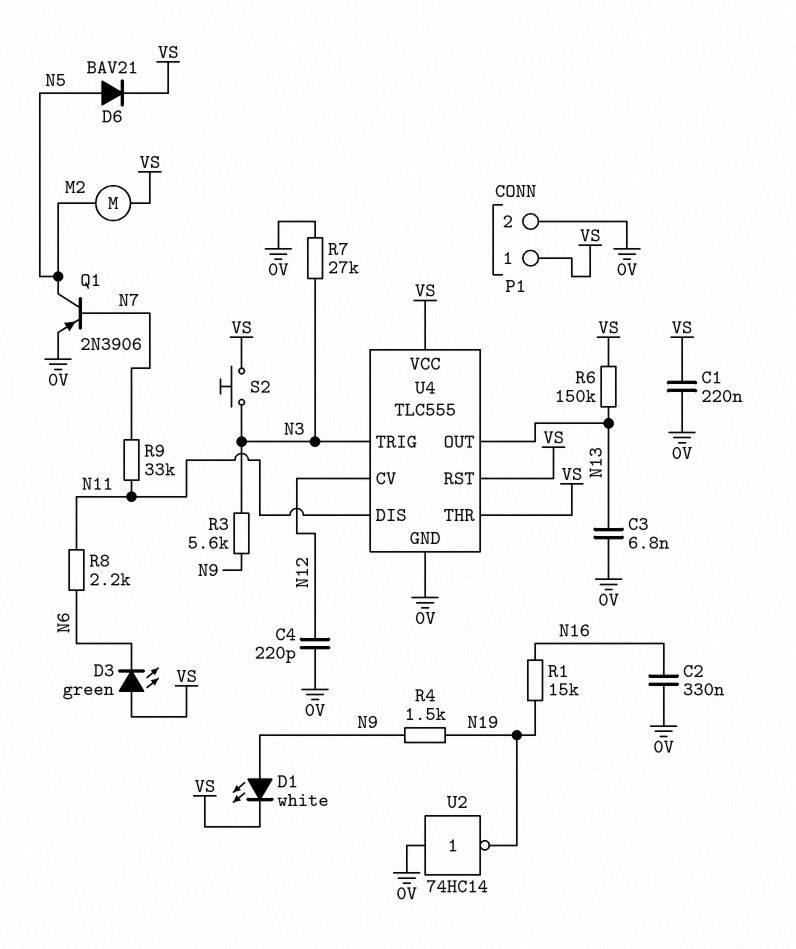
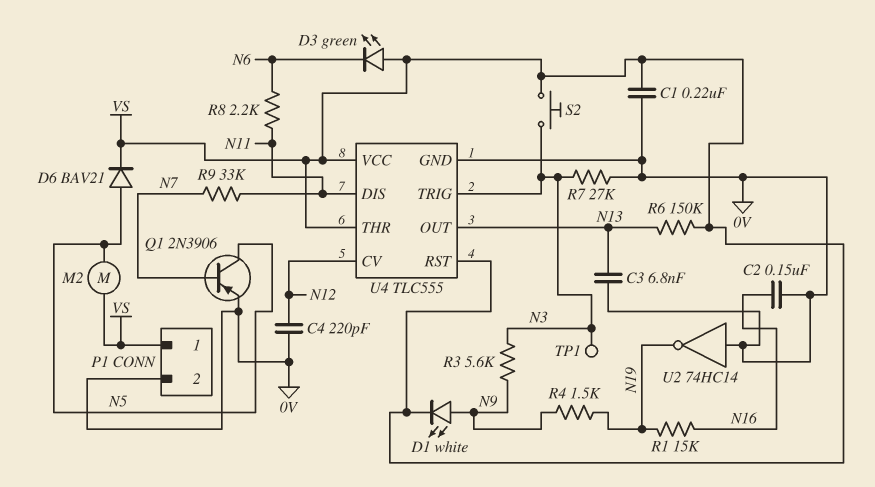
C2: 330nF (0V, N16) -> 150nF (0V, N16)
TP1: none -> test point (N3)

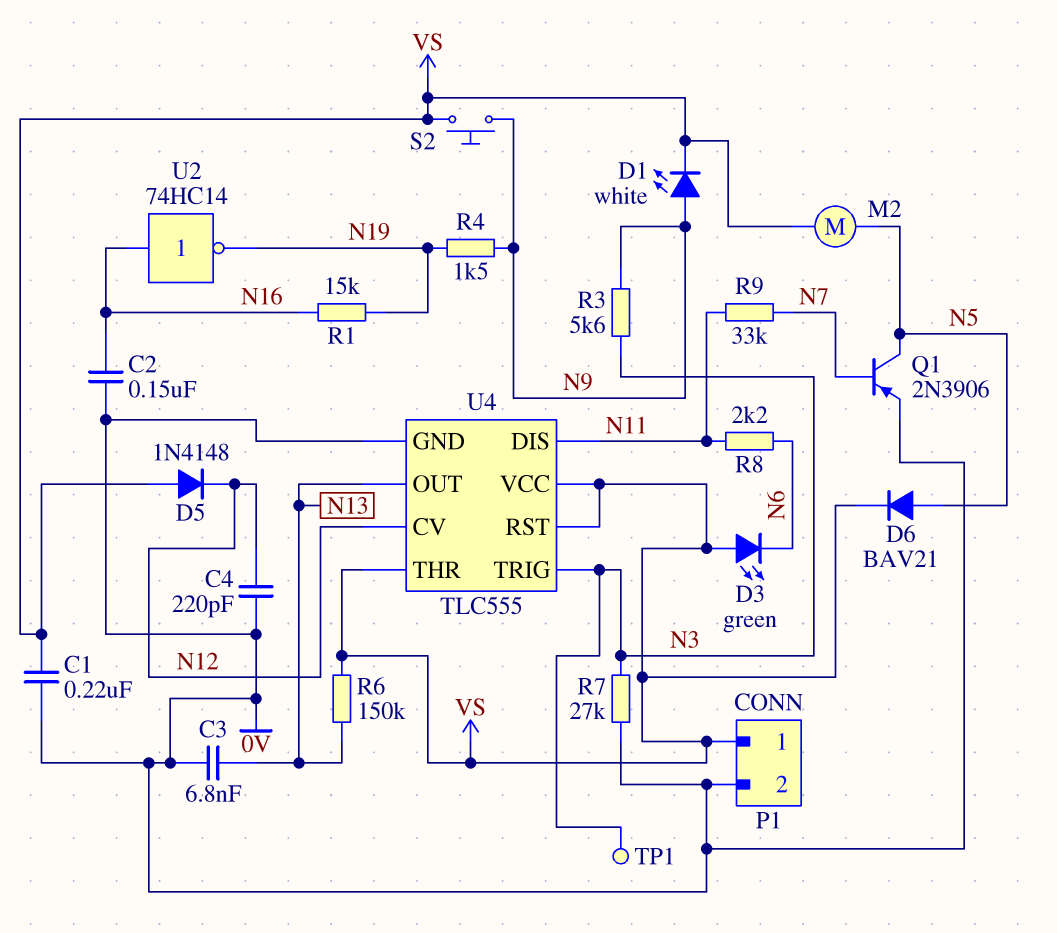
D5: none -> diode 1N4148 (A VS, K N12)
S2: button (N3, VS) -> button (N9, VS)
U2: NOT 74HC14 (in 0V, out N19) -> NOT 74HC14 (in N16, out N19)

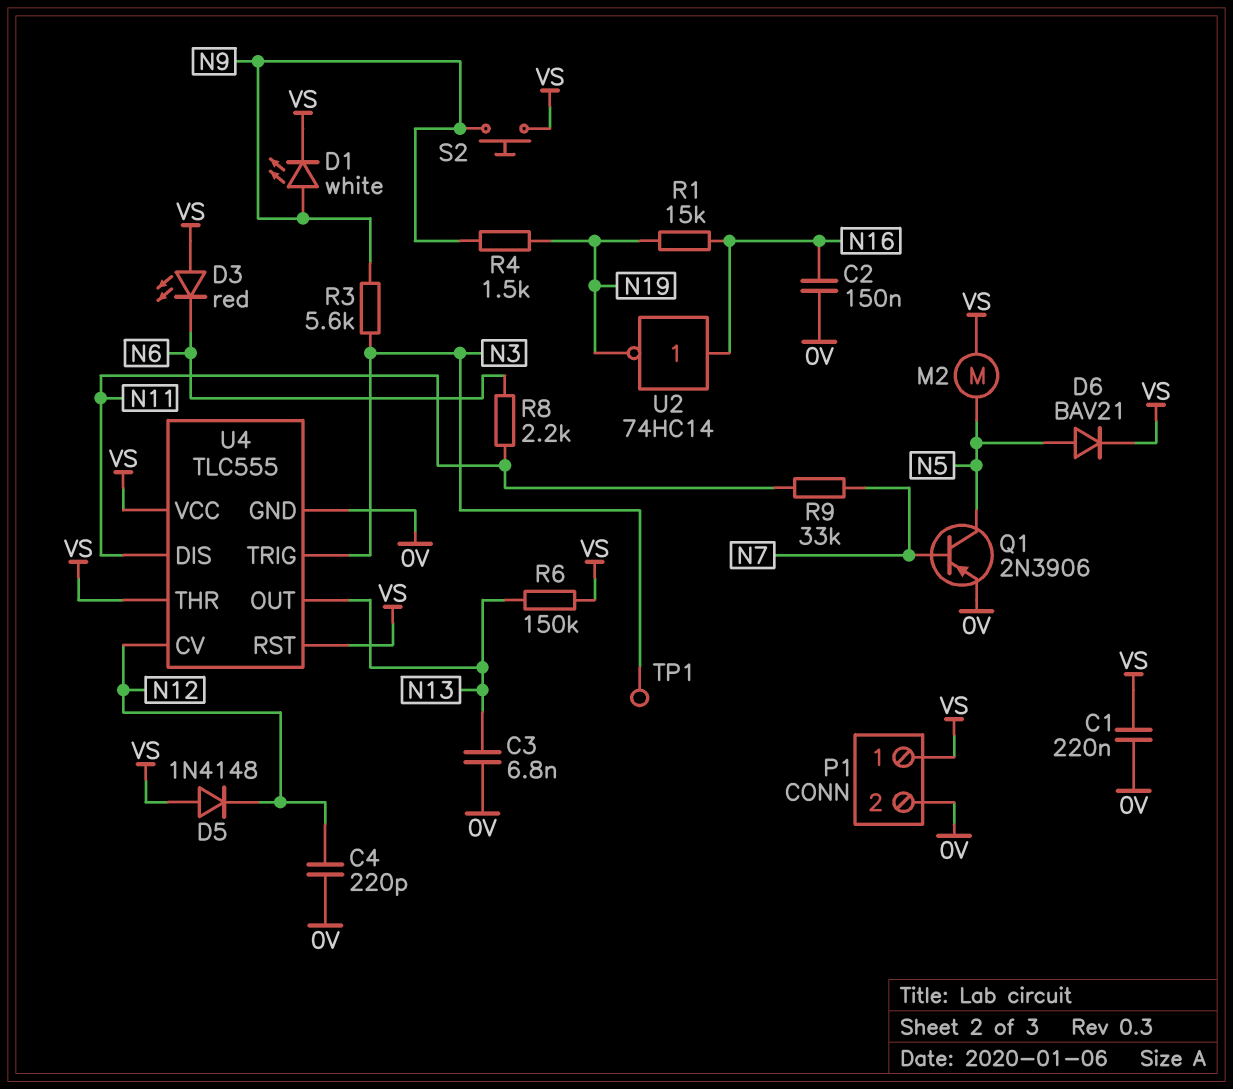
D3: LED green (A VS, K N6) -> LED red (A VS, K N6)
R7: 27k (0V, N3) -> none

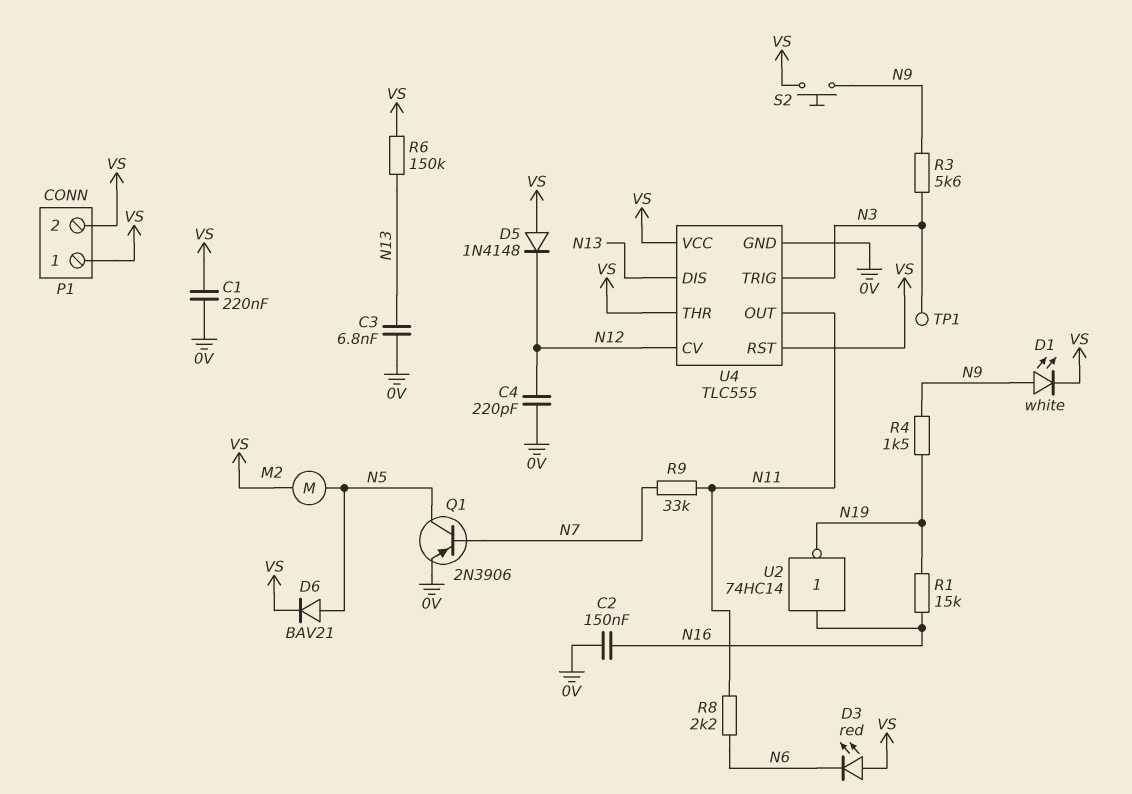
P1 pin 2: 0V -> VS
U4 pin DIS: N11 -> N13
U4 pin OUT: N13 -> N11

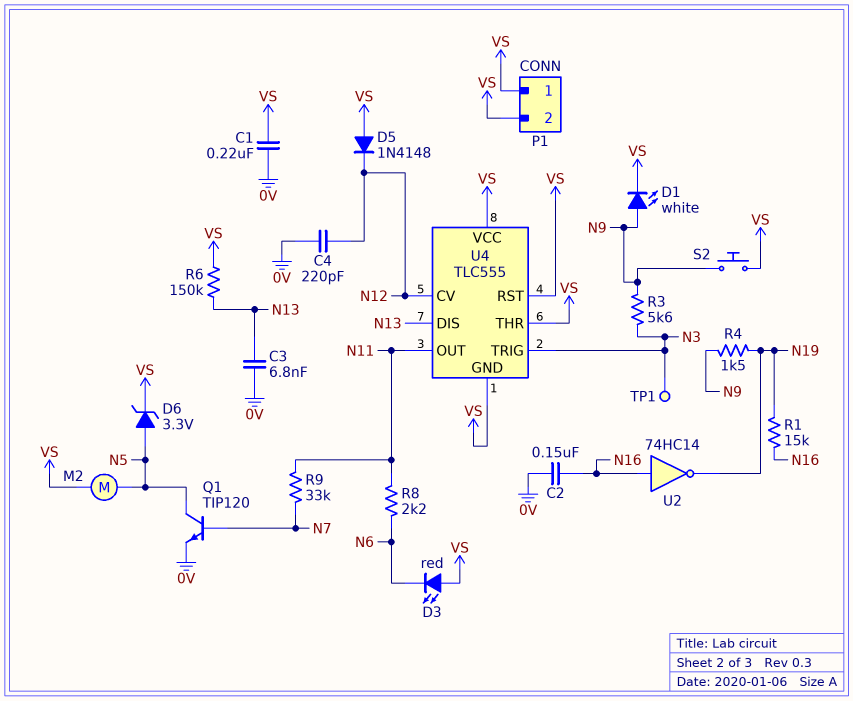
D6: diode BAV21 (A N5, K VS) -> zener 3.3V (A N5, K VS)
Q1: PNP 2N3906 (B N7, C N5, E 0V) -> NPN TIP120 (B N7, C N5, E 0V)
U4 pin GND: 0V -> VS

